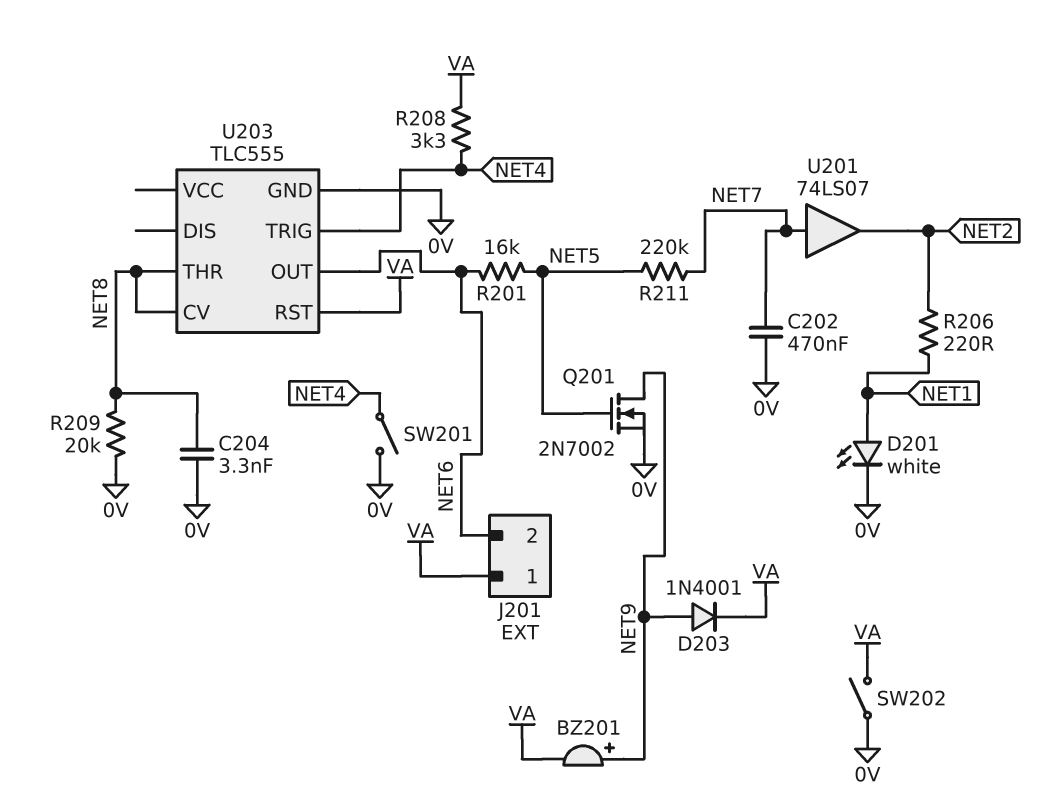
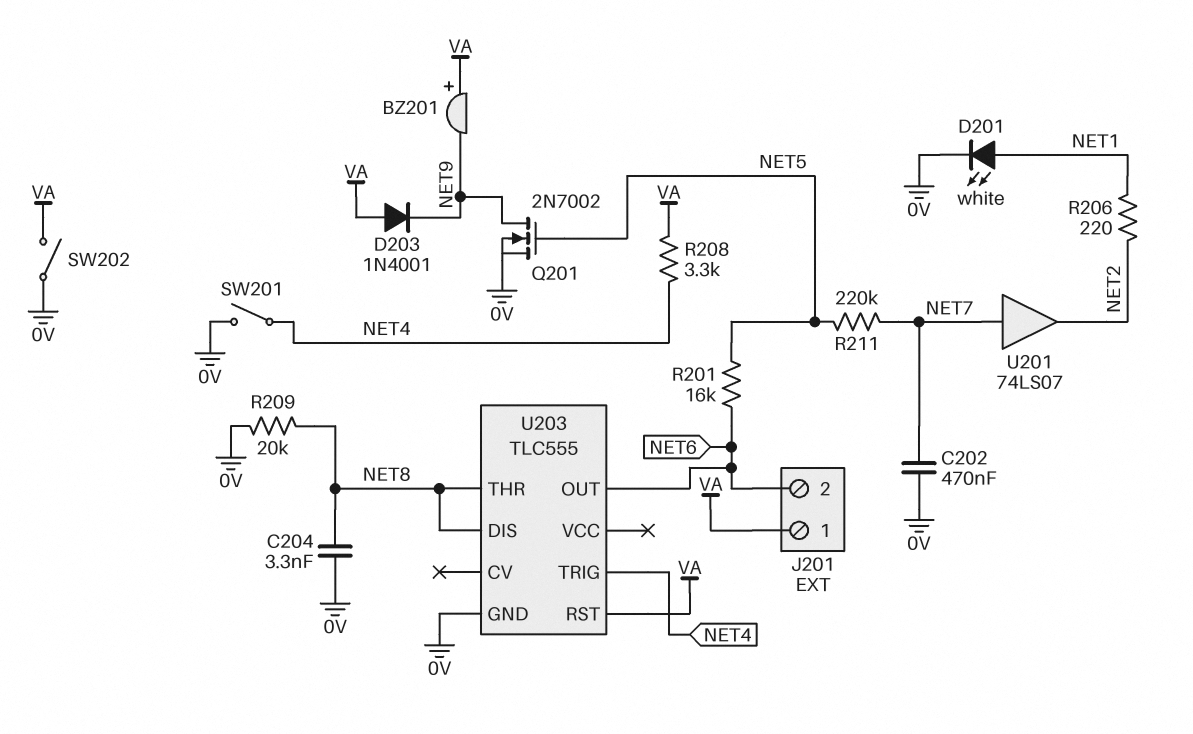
BZ201: buzzer (plus NET9, minus VA) -> buzzer (plus VA, minus NET9)
D203: diode 1N4001 (A NET9, K VA) -> diode 1N4001 (A VA, K NET9)
U203 pin CV: NET8 -> none
U203 pin DIS: none -> NET8

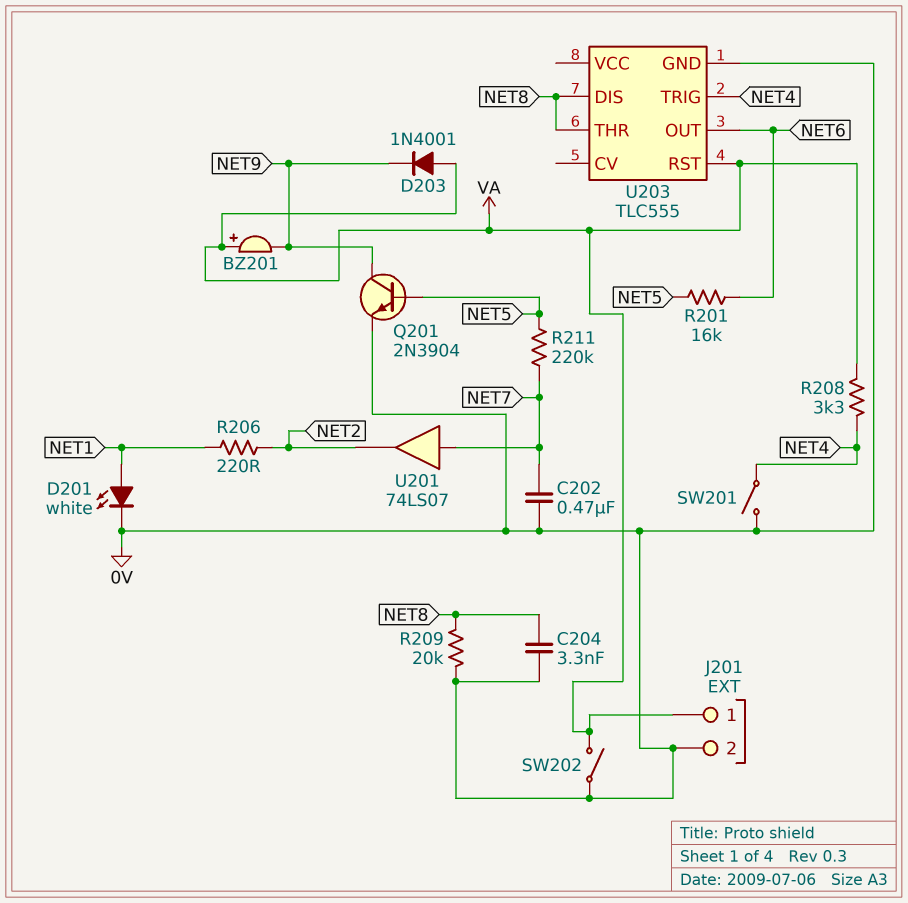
J201 pin 2: NET6 -> 0V
Q201: NMOS 2N7002 (G NET5, D NET9, S 0V) -> NPN 2N3904 (B NET5, C NET9, E 0V)

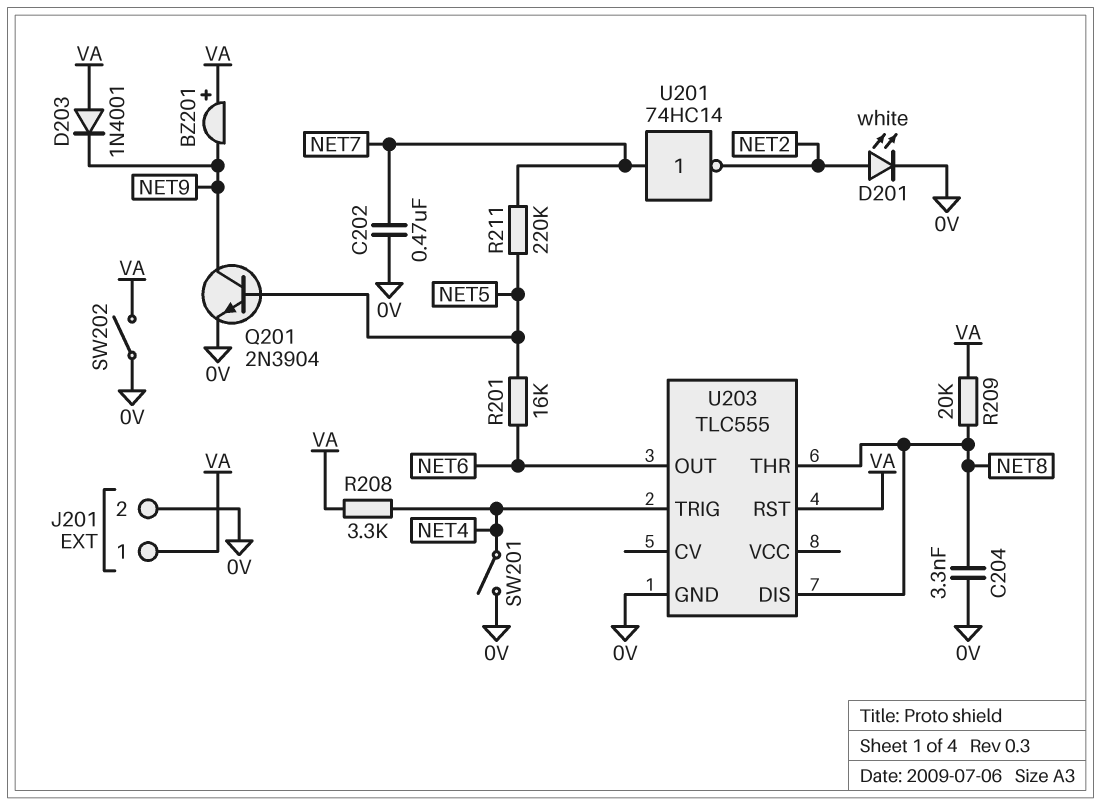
D201: LED white (A NET1, K 0V) -> LED white (A NET2, K 0V)
R206: 220 (NET1, NET2) -> none
R209: 20k (0V, NET8) -> 20k (NET8, VA)
U201: buffer 74LS07 (in NET7, out NET2) -> NOT 74HC14 (in NET7, out NET2)

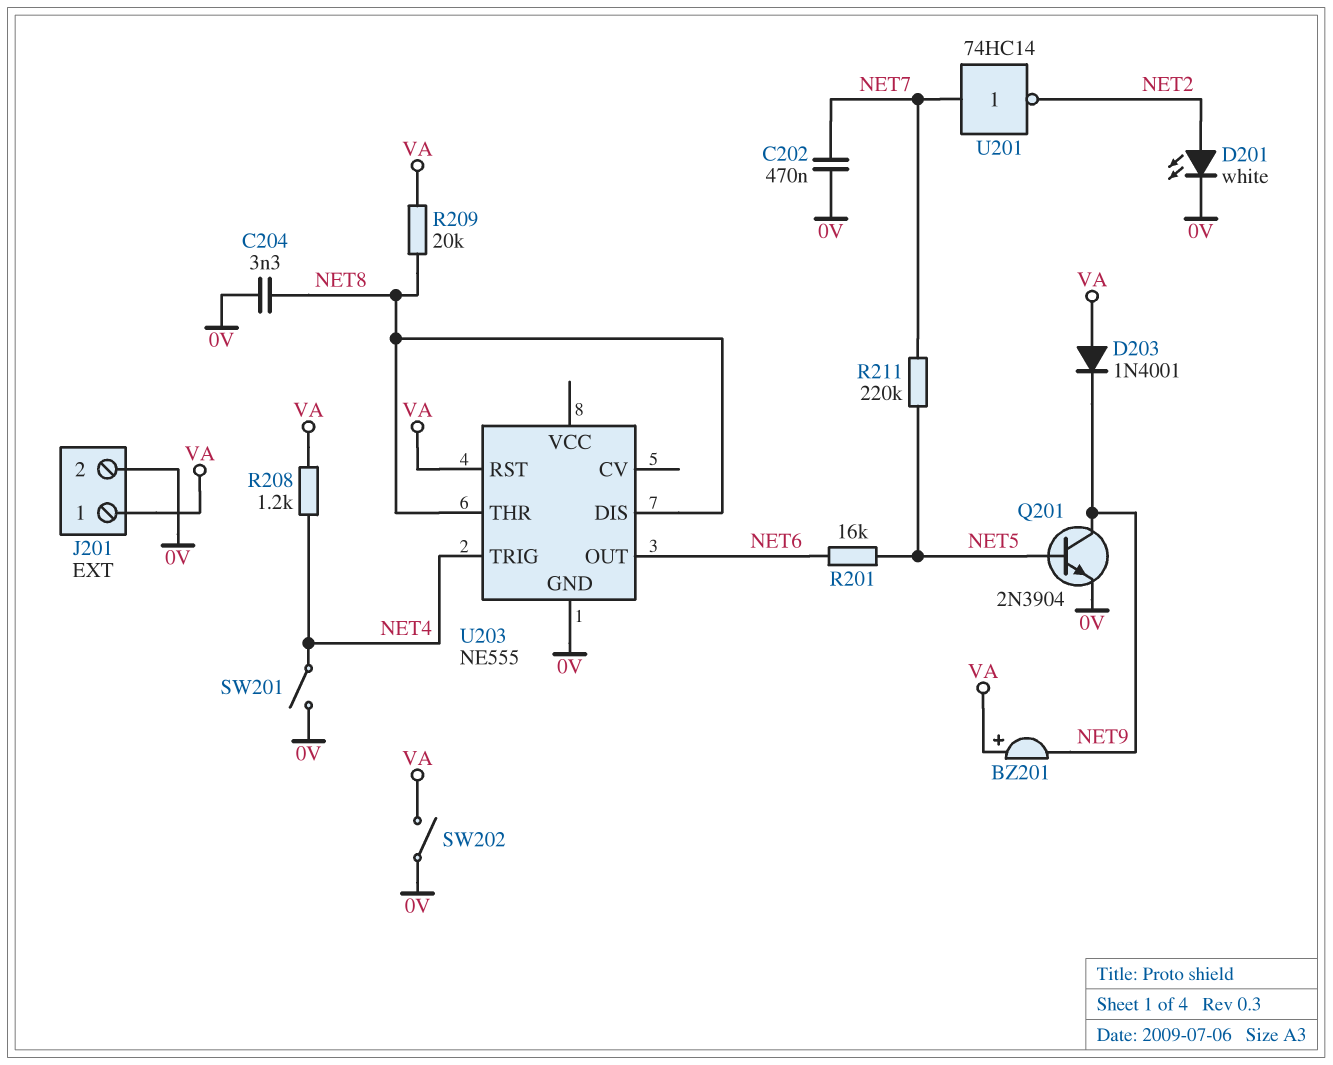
R208: 3.3k (NET4, VA) -> 1.2k (NET4, VA)
U203: TLC555 -> NE555

